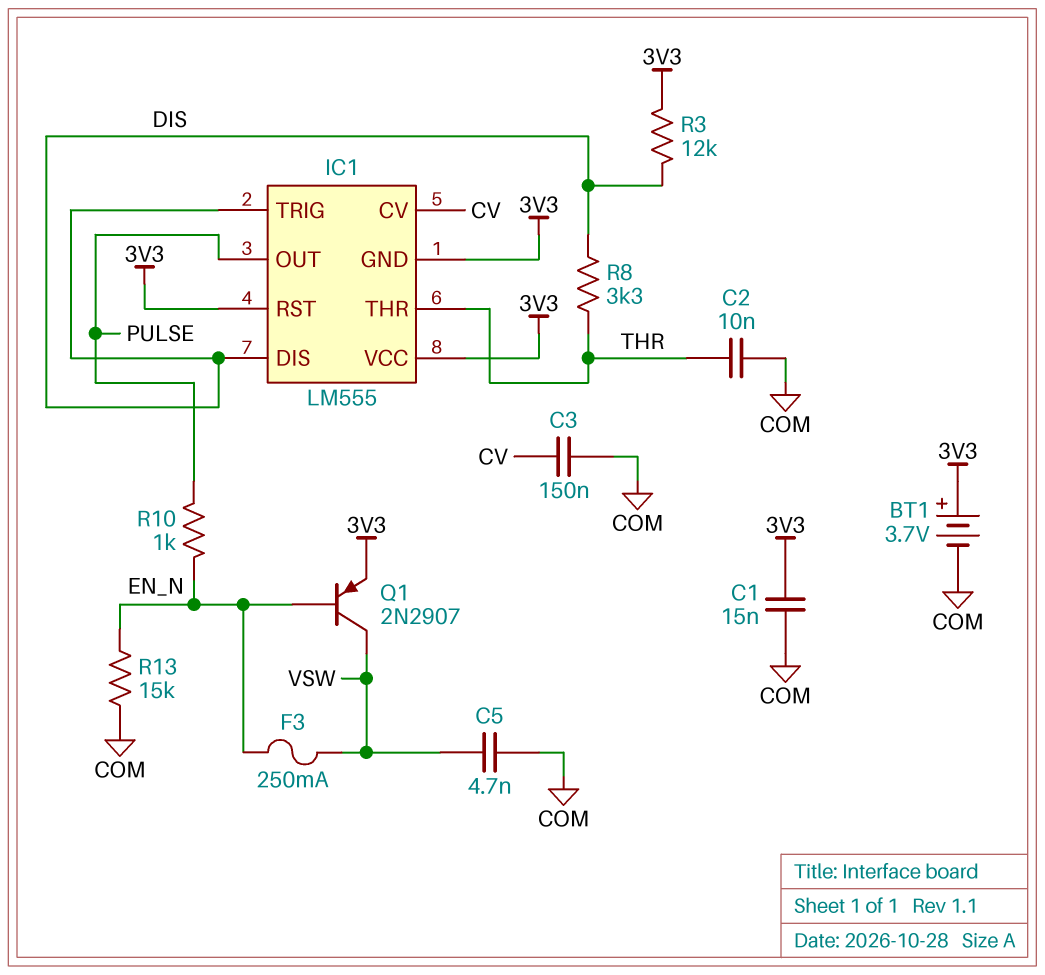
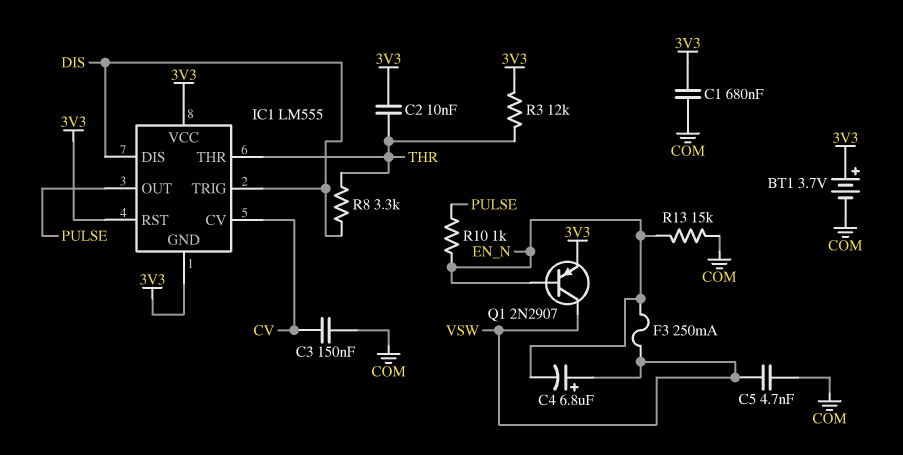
C1: 15nF (3V3, COM) -> 680nF (3V3, COM)
C2: 10nF (COM, THR) -> 10nF (3V3, THR)
C4: none -> 6.8uF (plus VSW, minus EN_N)
R3: 12k (3V3, DIS) -> 12k (3V3, THR)

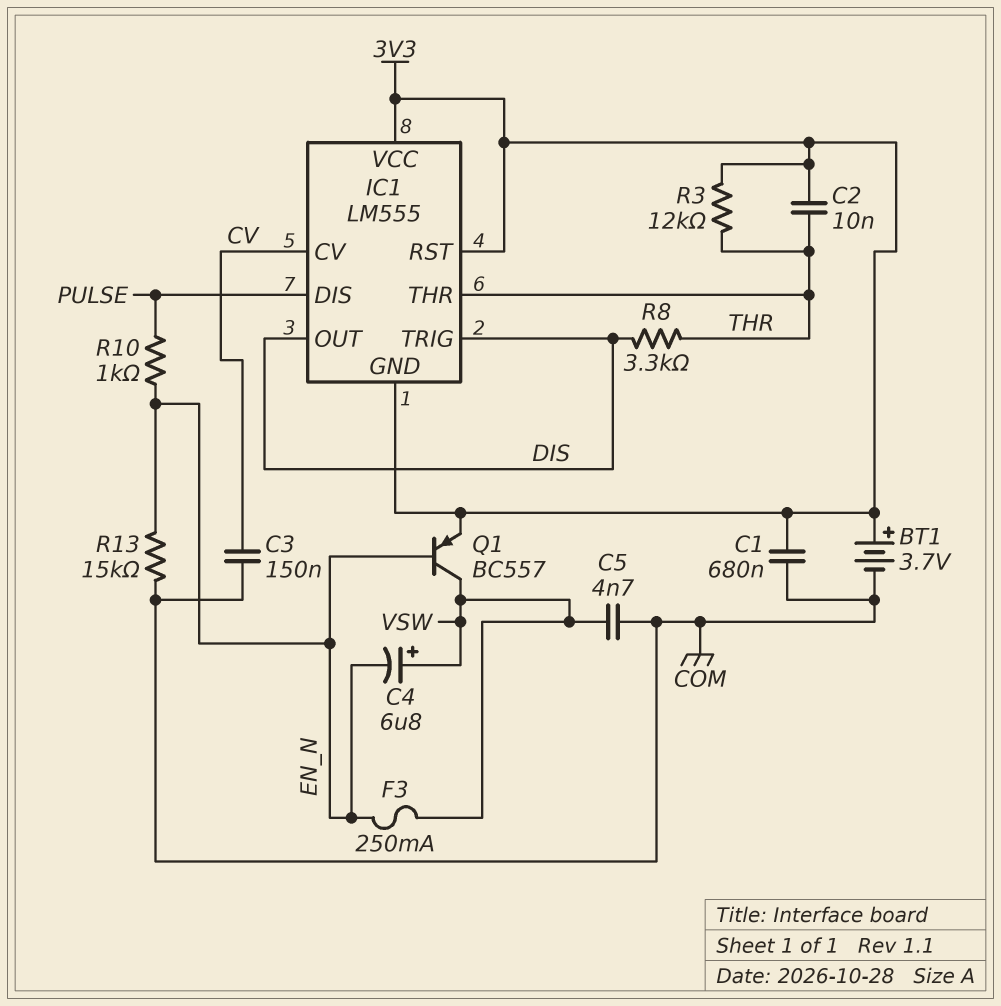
IC1 pin DIS: DIS -> PULSE
IC1 pin OUT: PULSE -> DIS
Q1: PNP 2N2907 (B EN_N, C VSW, E 3V3) -> PNP BC557 (B EN_N, C VSW, E 3V3)

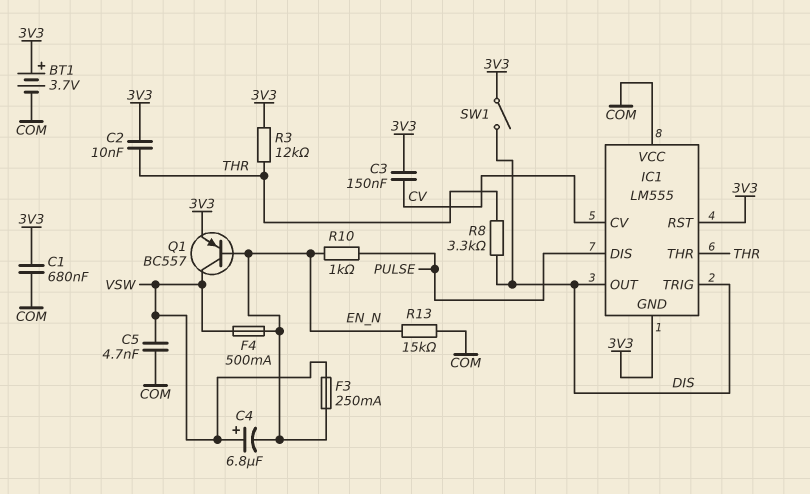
C3: 150nF (COM, CV) -> 150nF (3V3, CV)
F4: none -> 500mA (EN_N, VSW)
IC1 pin VCC: 3V3 -> COM
SW1: none -> switch (3V3, DIS)

